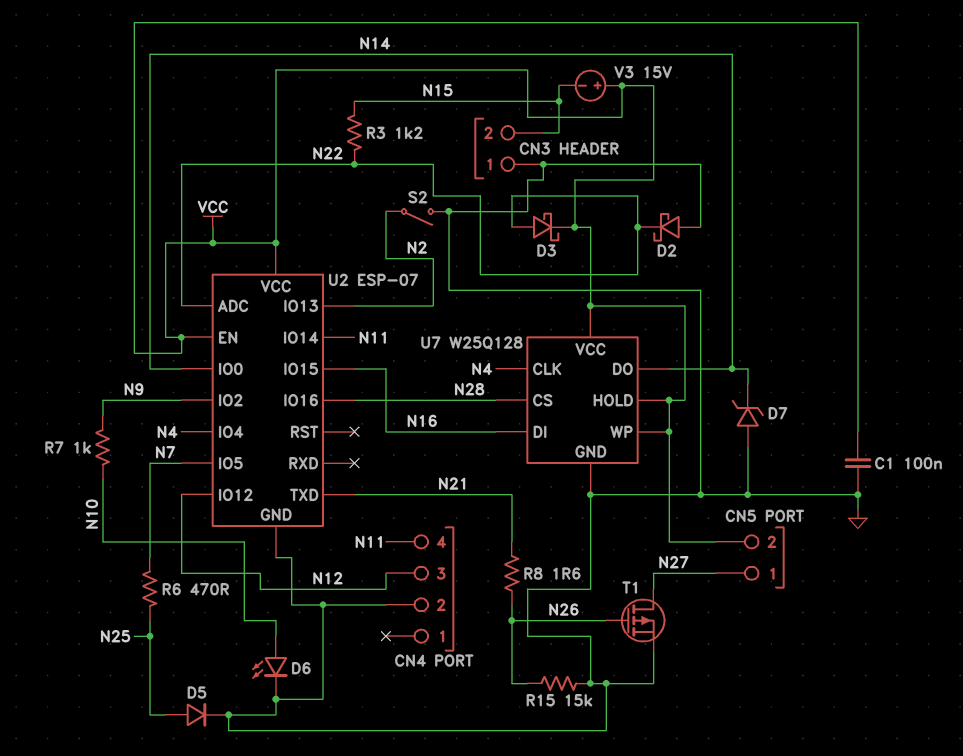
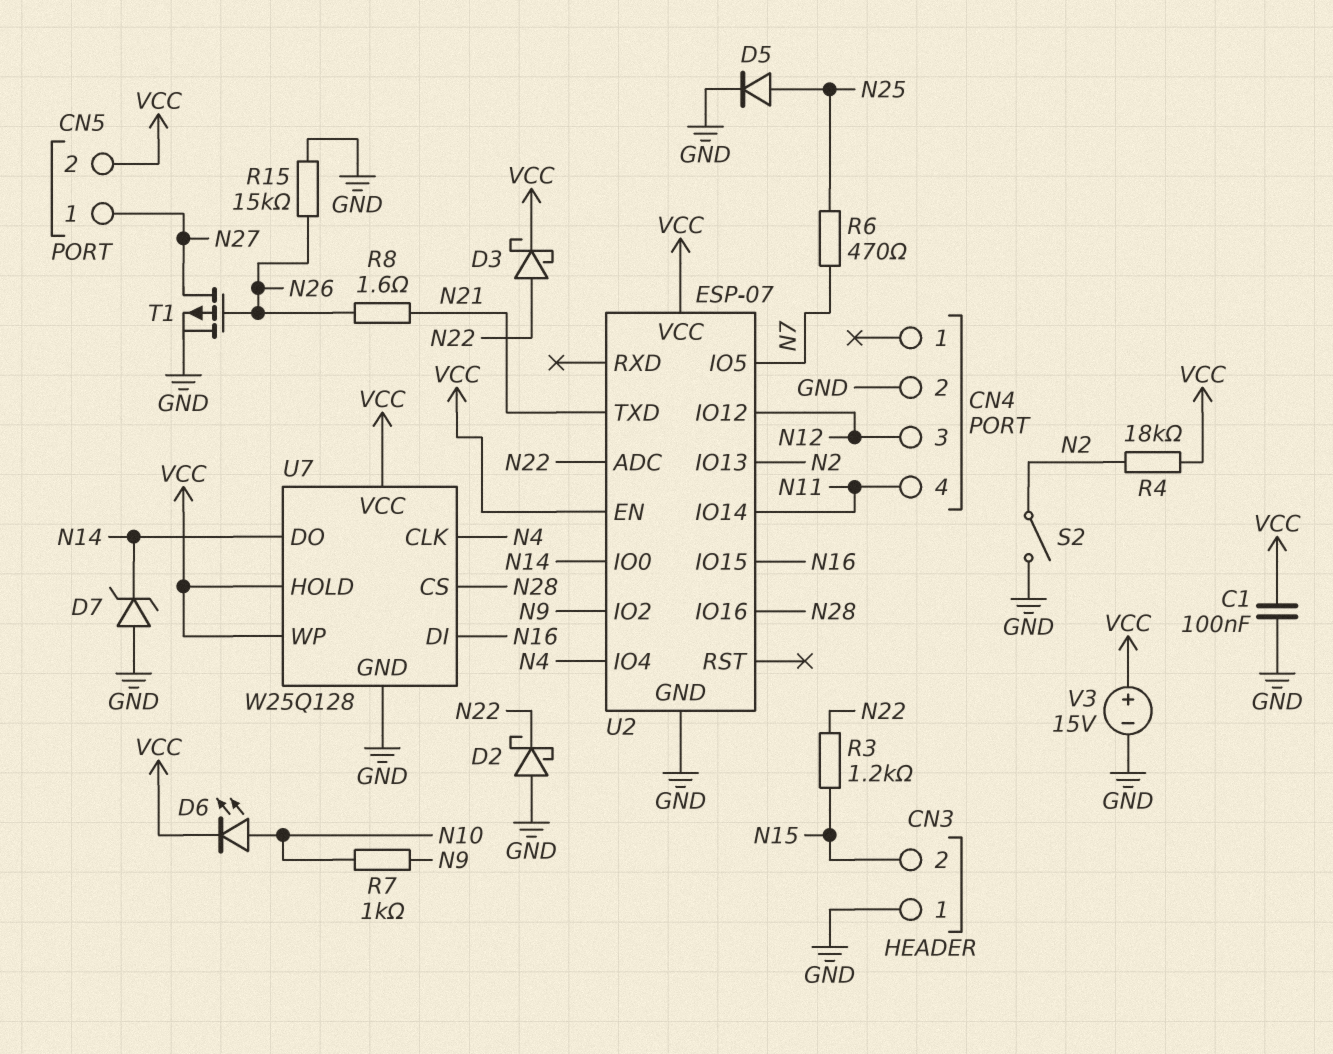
D6: LED (A N10, K GND) -> LED (A N10, K VCC)
R4: none -> 18k (N2, VCC)
V3: 15V (plus VCC, minus N15) -> 15V (plus VCC, minus GND)

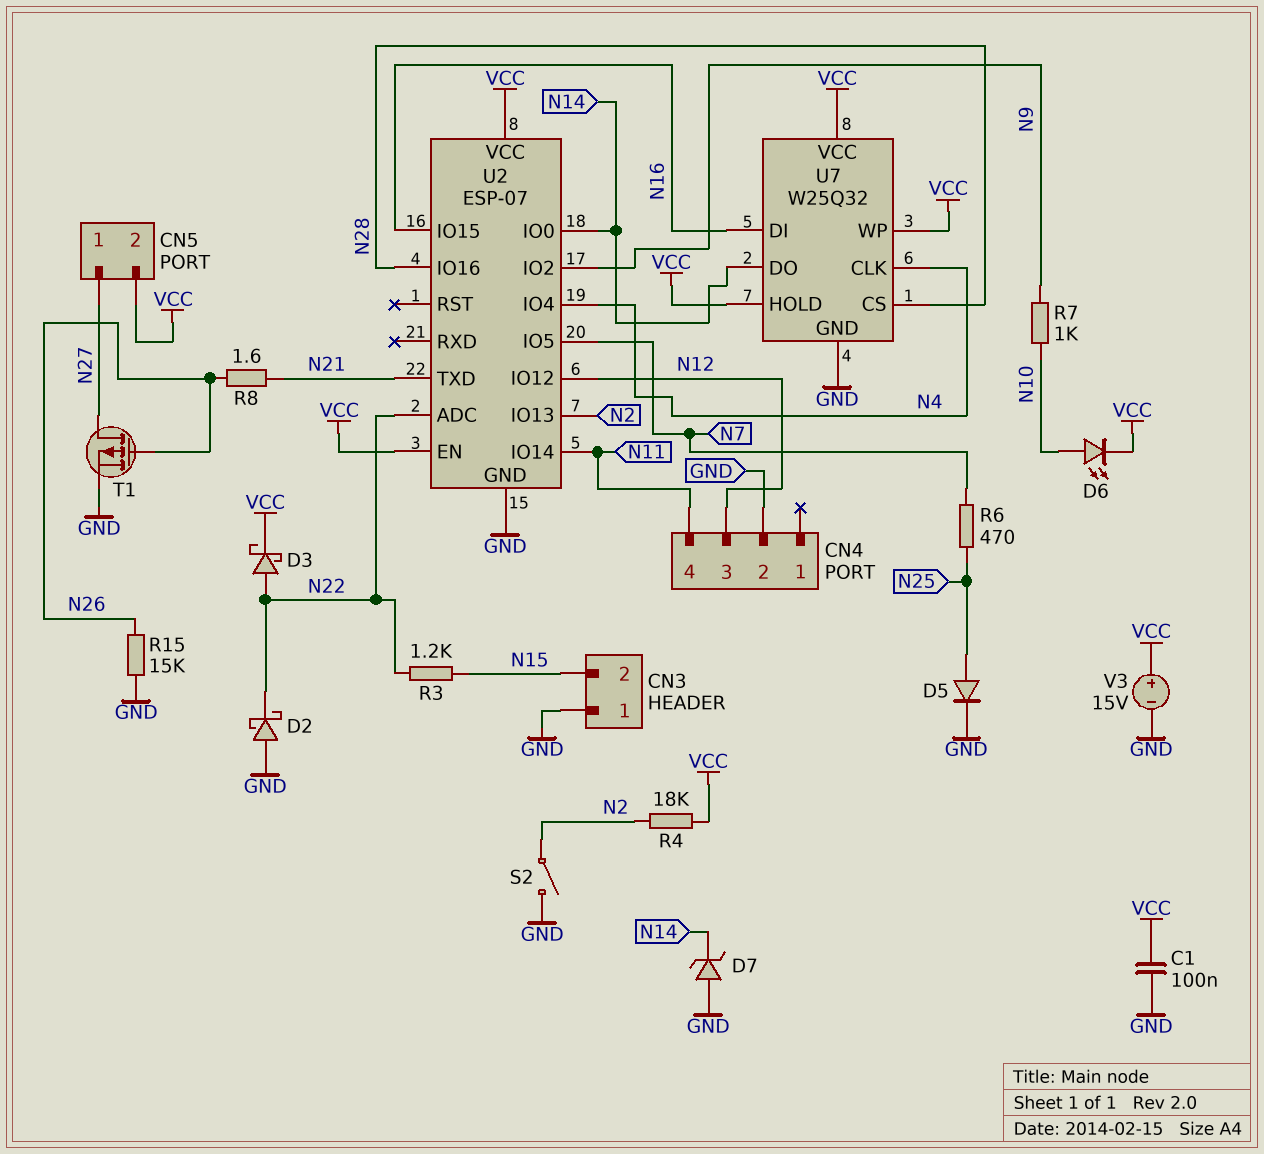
U7: W25Q128 -> W25Q32

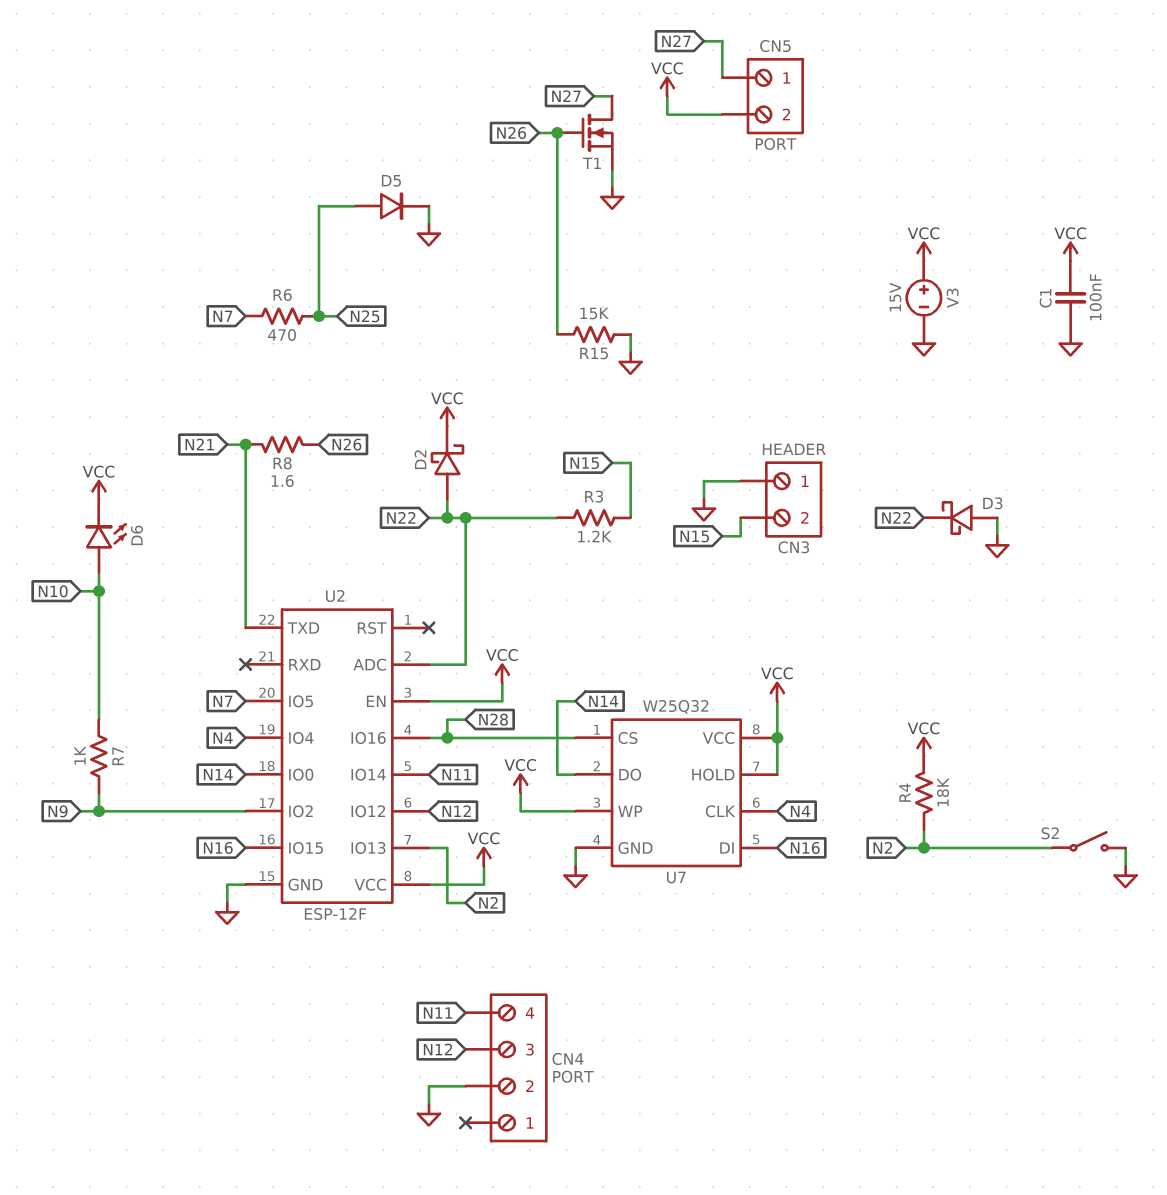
D2: schottky (A GND, K N22) -> schottky (A N22, K VCC)
D3: schottky (A N22, K VCC) -> schottky (A GND, K N22)
D7: zener (A GND, K N14) -> none
T1: PMOS (G N26, D N27, S GND) -> NMOS (G N26, D N27, S GND)
U2: ESP-07 -> ESP-12F

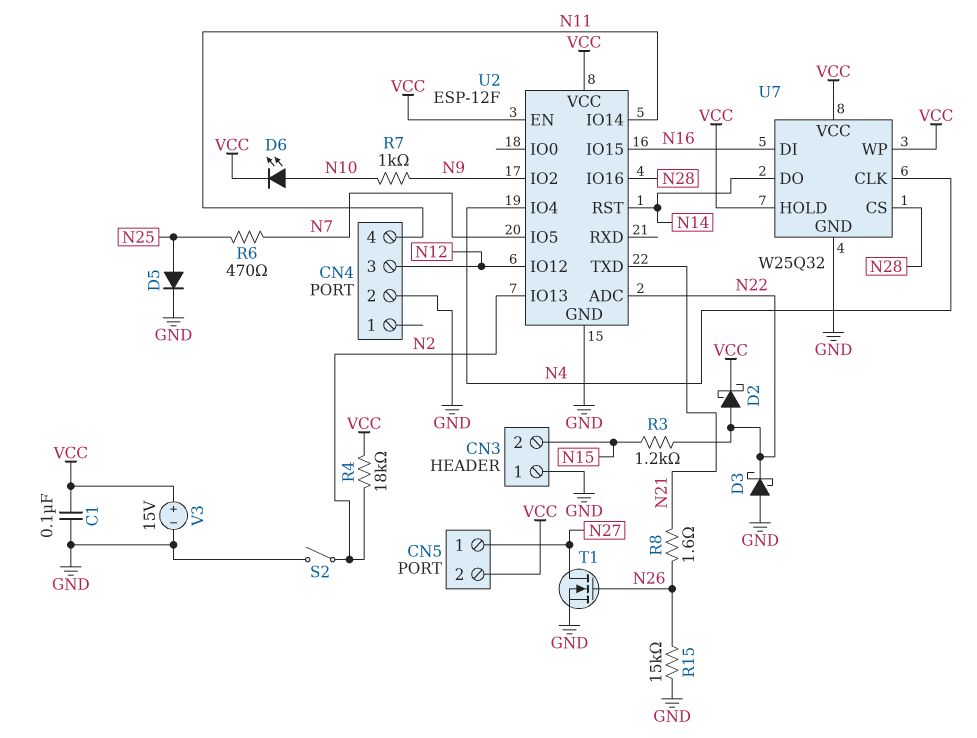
U2 pin IO0: N14 -> none
U2 pin RST: none -> N14

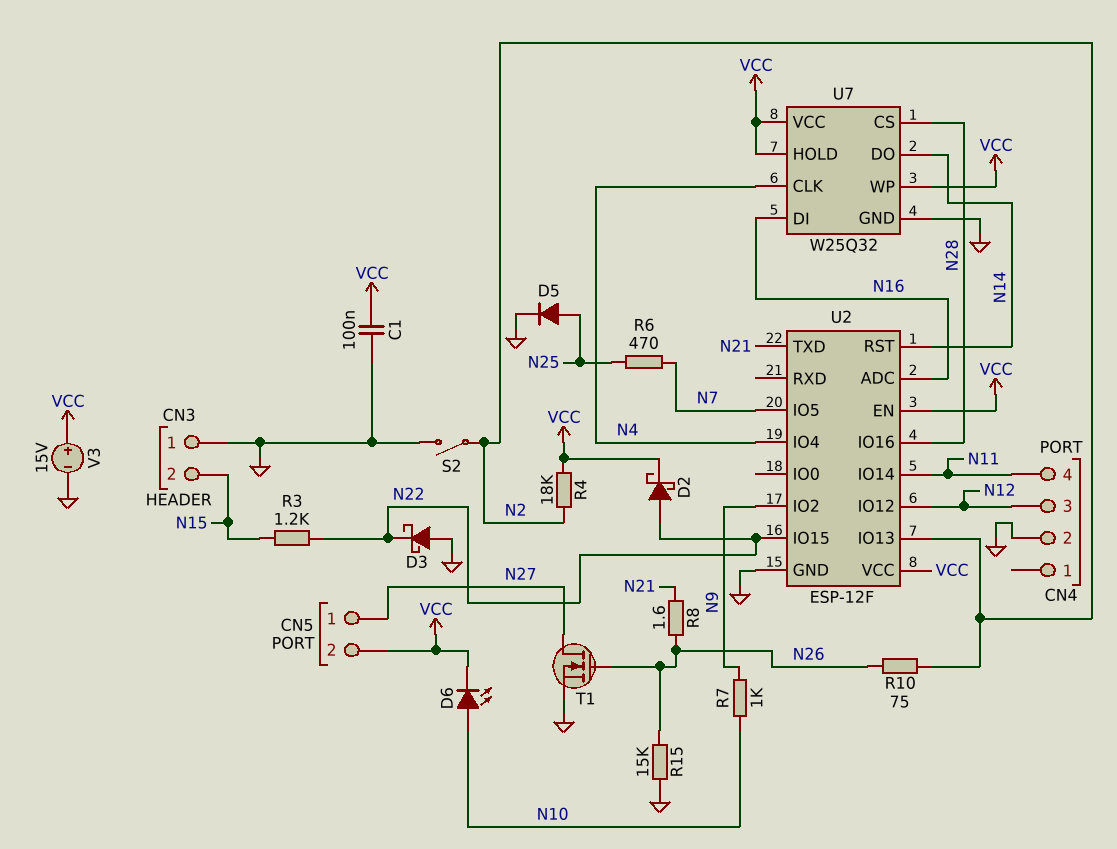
R10: none -> 75 (N2, N26)
U2 pin ADC: N22 -> N16
U2 pin IO15: N16 -> N22

